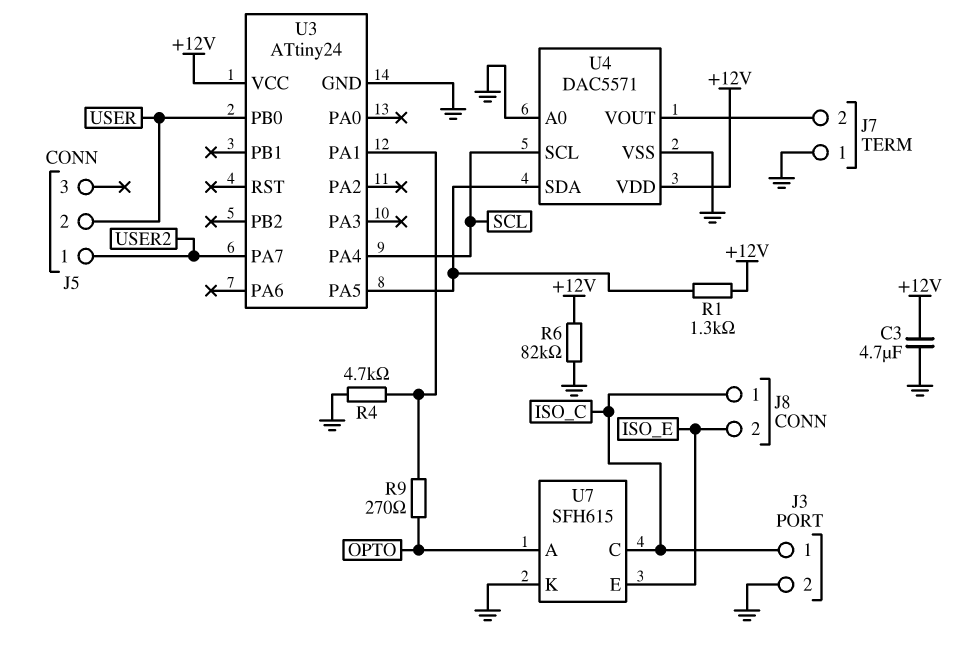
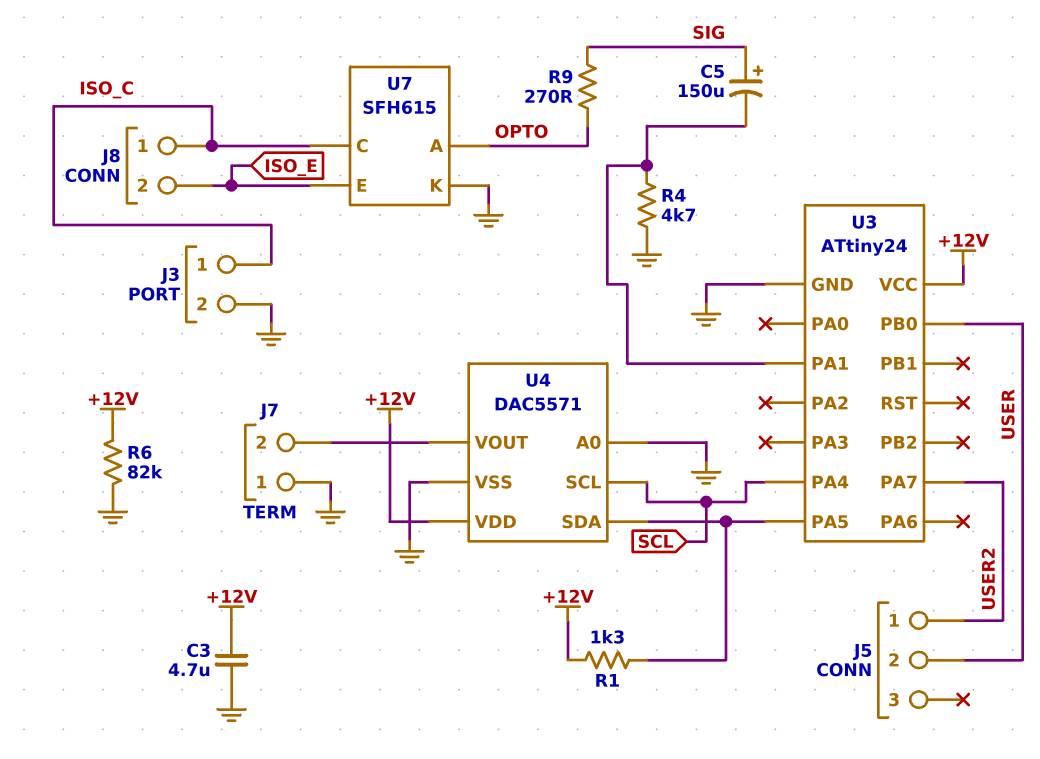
C5: none -> 150uF (plus SIG, minus U3/PA1)
R9: 270 (OPTO, U3/PA1) -> 270 (OPTO, SIG)

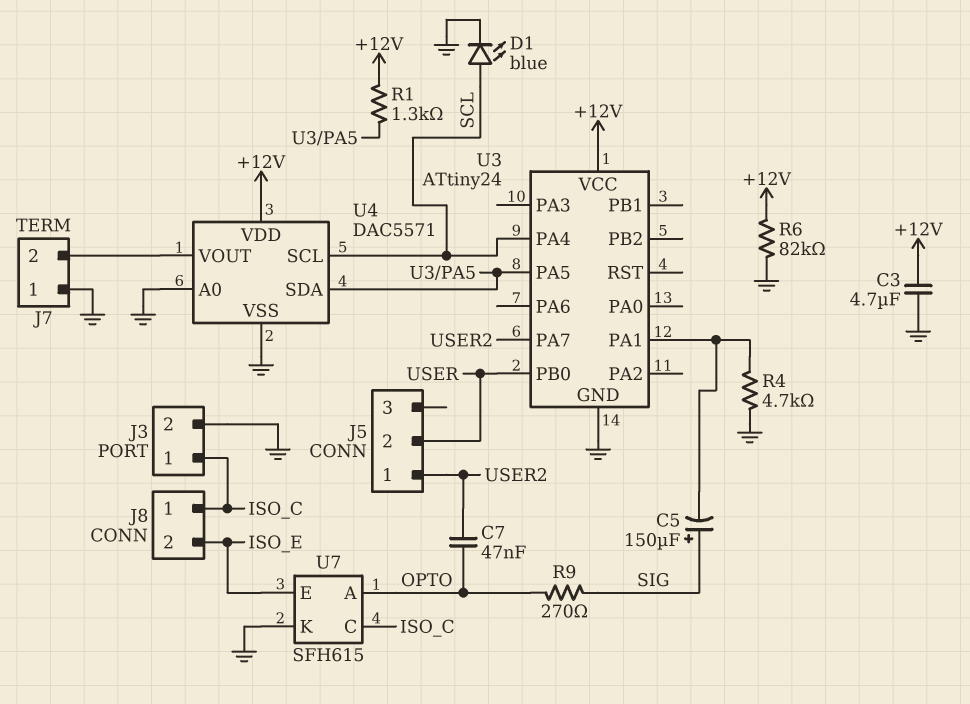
C7: none -> 47nF (OPTO, USER2)
D1: none -> LED blue (A SCL, K GND)

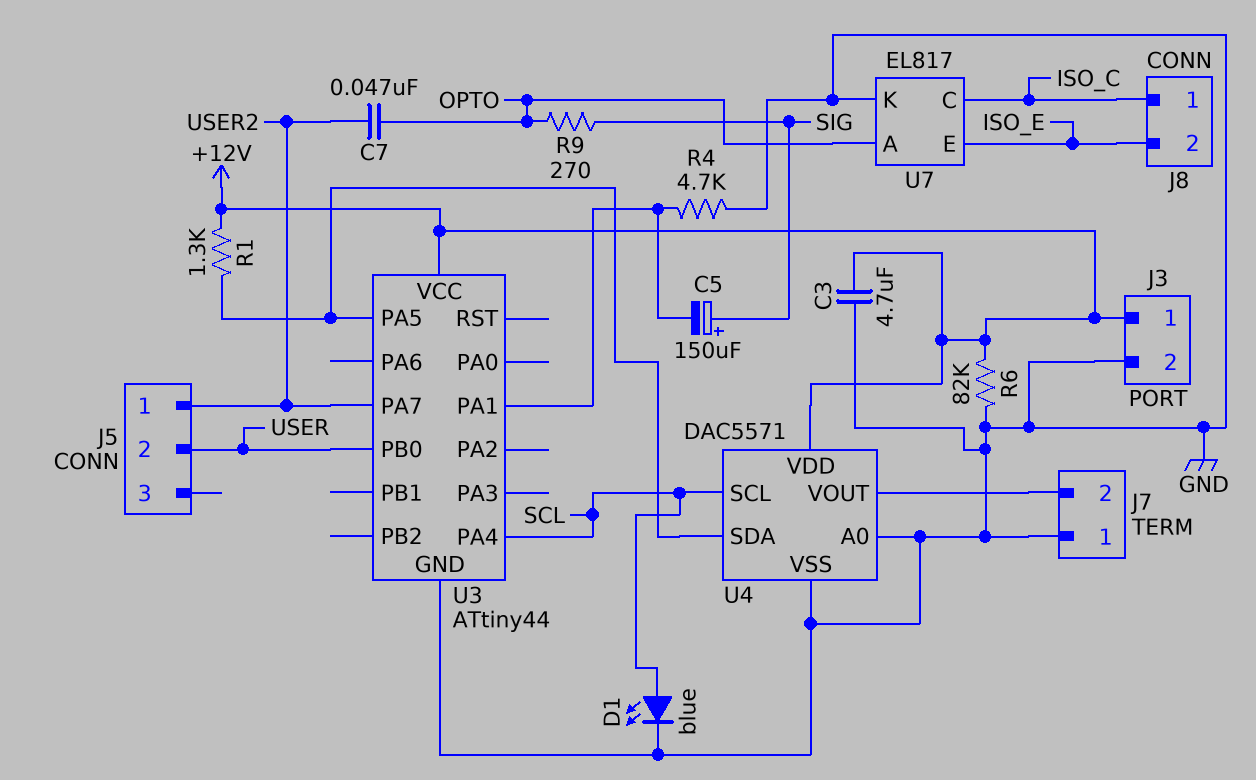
J3 pin 1: ISO_C -> +12V
U3: ATtiny24 -> ATtiny44
U7: SFH615 -> EL817

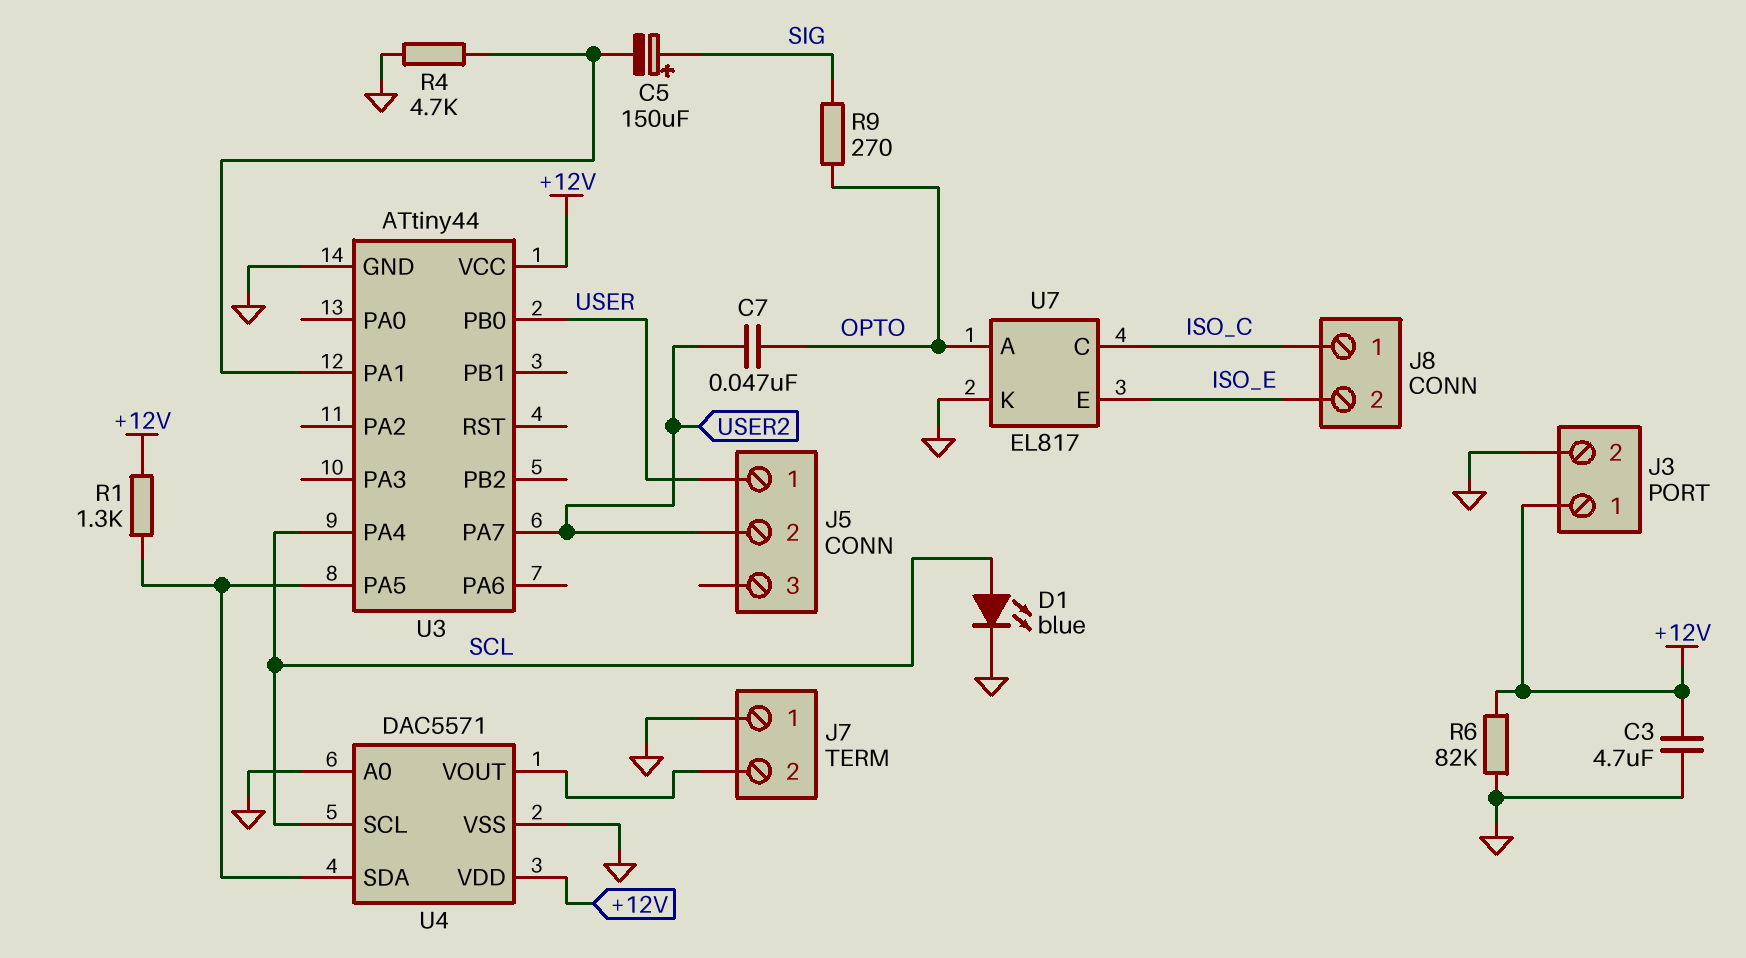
J5 pin 1: USER2 -> USER
J5 pin 2: USER -> USER2

